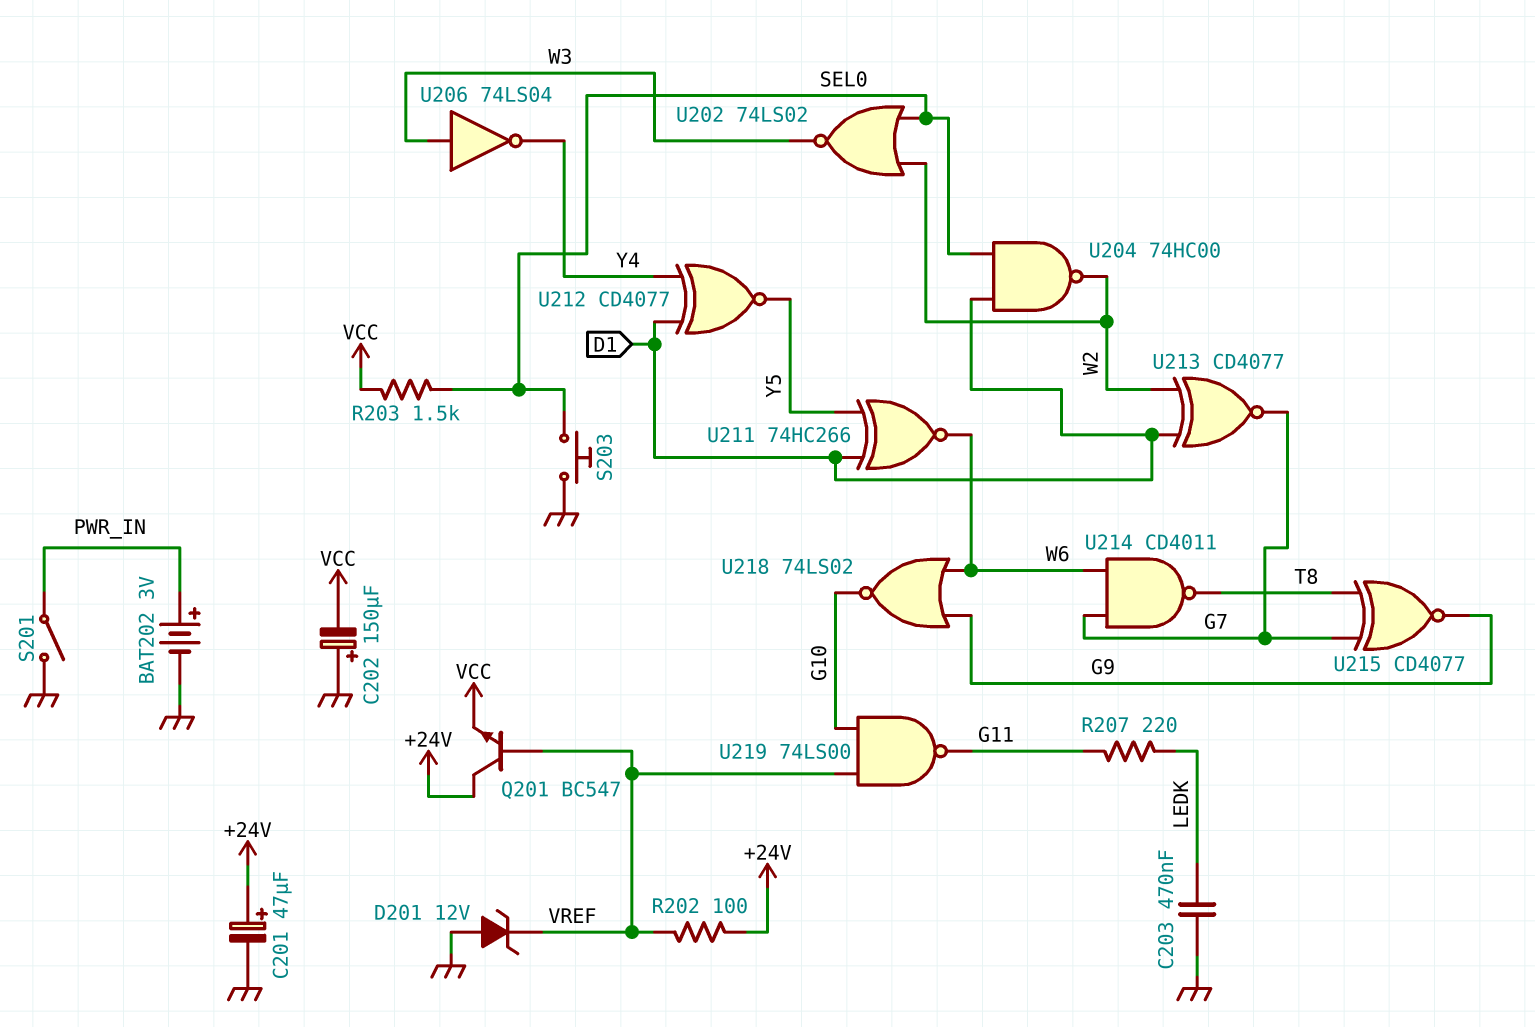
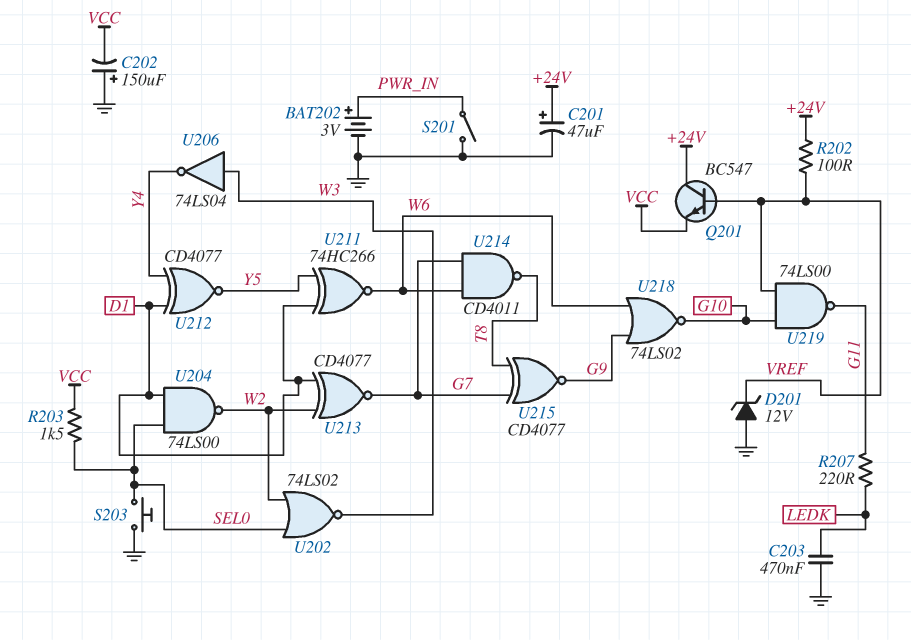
U204: NAND 74HC00 (in D1, in SEL0, out W2) -> NAND 74LS00 (in D1, in SEL0, out W2)

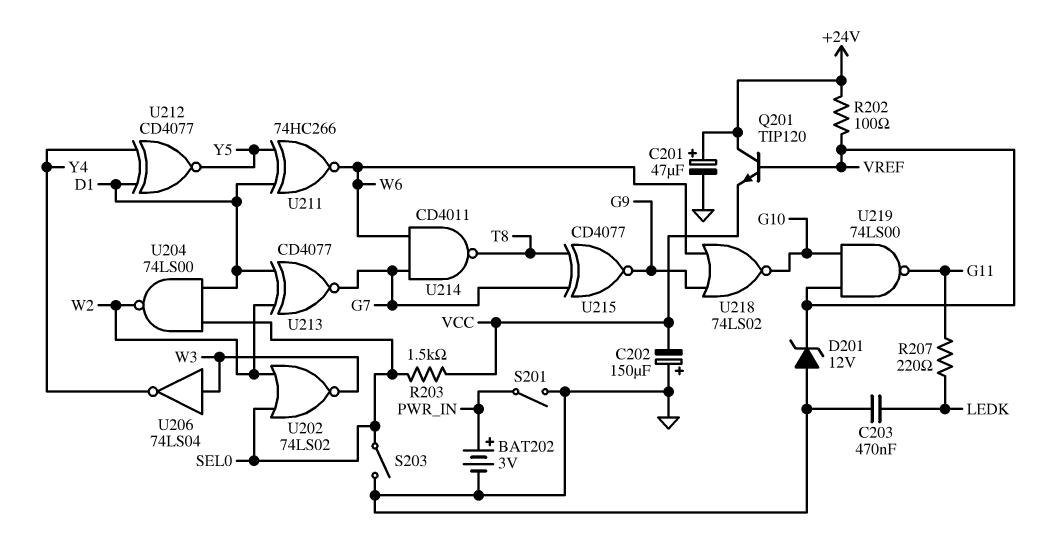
Q201: NPN BC547 (B VREF, C +24V, E VCC) -> NPN TIP120 (B VREF, C +24V, E VCC)
S203: button (GND, SEL0) -> switch (GND, SEL0)

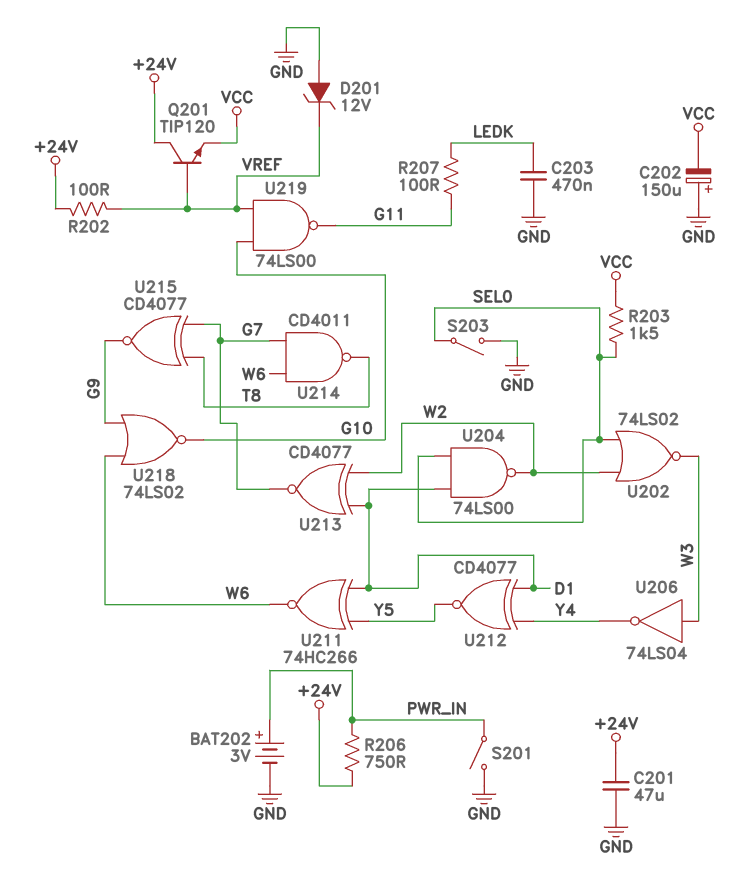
C201: 47uF (plus +24V, minus GND) -> 47uF (+24V, GND)
R206: none -> 750 (+24V, PWR_IN)
R207: 220 (G11, LEDK) -> 100 (G11, LEDK)

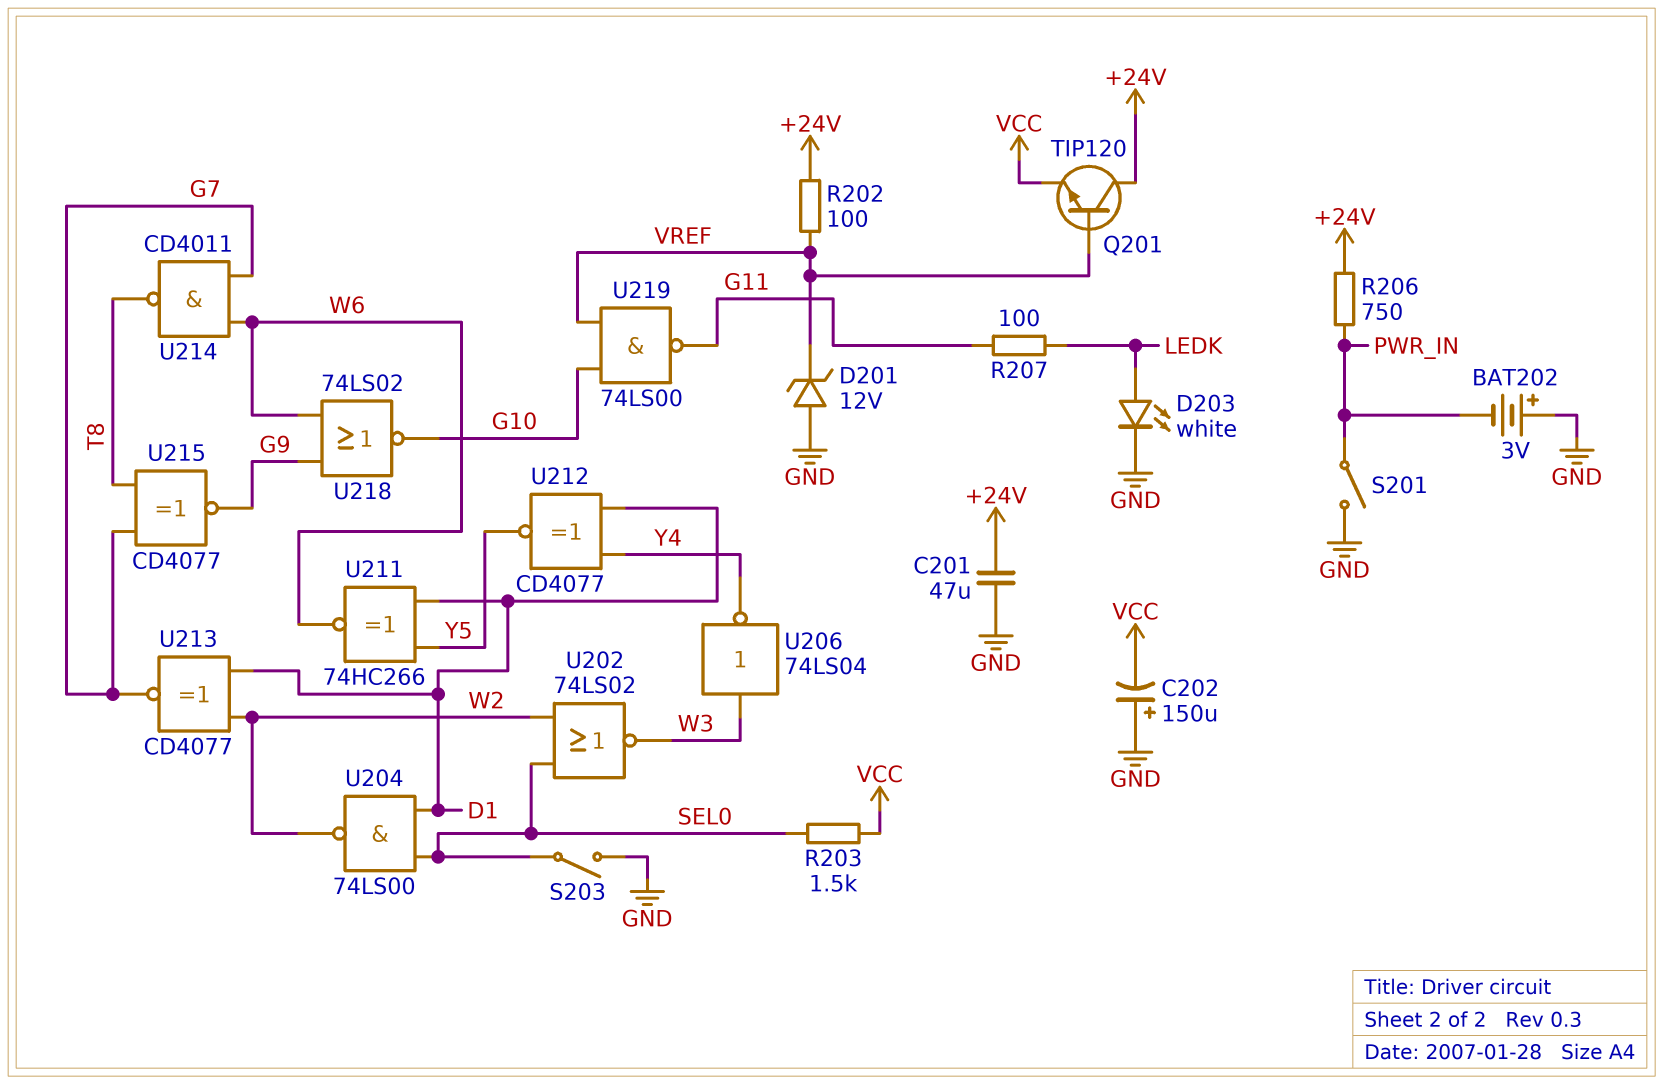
BAT202: 3V (plus PWR_IN, minus GND) -> 3V (plus GND, minus PWR_IN)
C203: 470nF (GND, LEDK) -> none
D203: none -> LED white (A LEDK, K GND)

